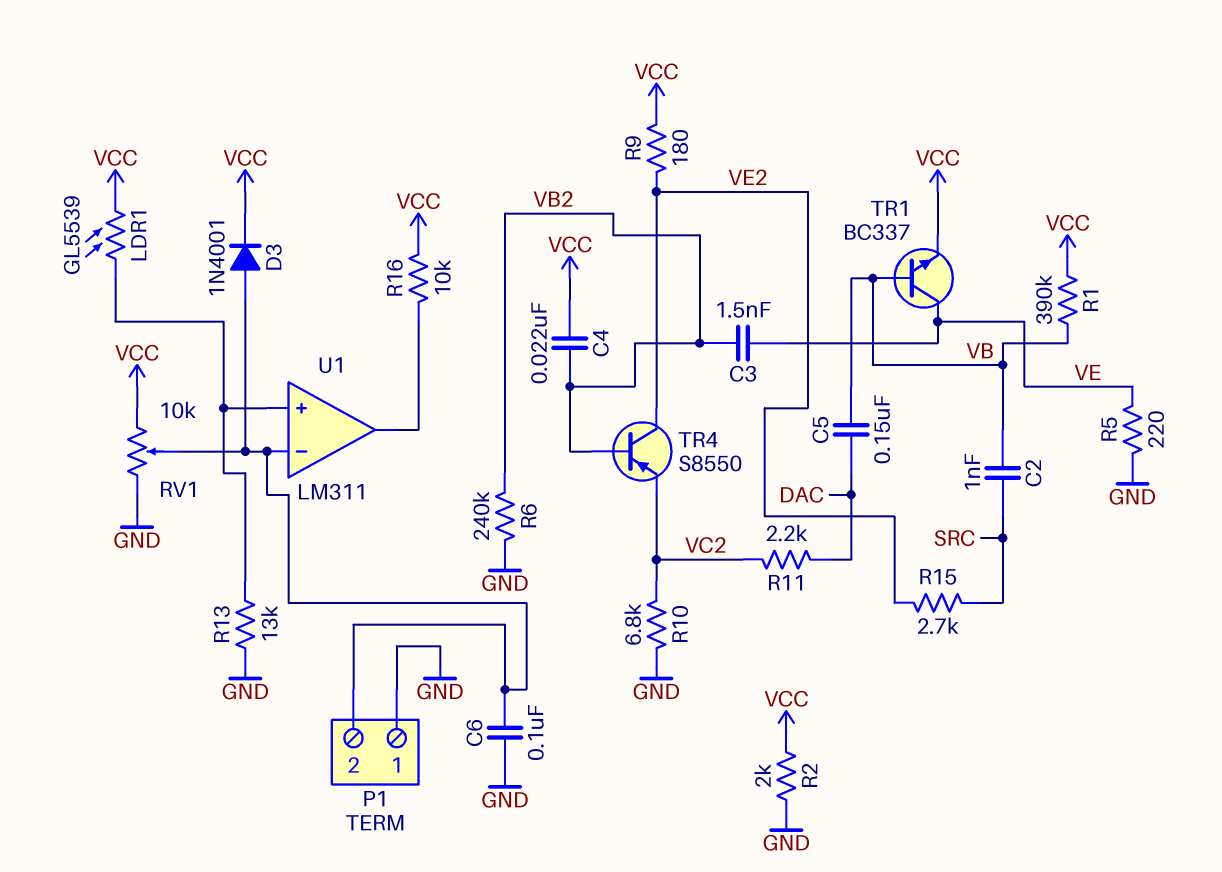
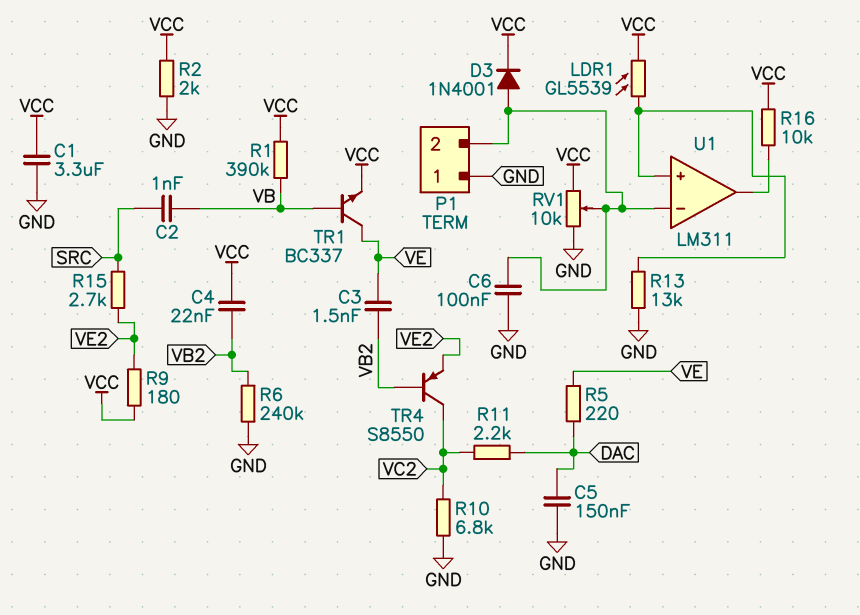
C1: none -> 3.3uF (GND, VCC)
C5: 150nF (DAC, VB) -> 150nF (DAC, GND)
R5: 220 (GND, VE) -> 220 (DAC, VE)
TR4: PNP S8550 (B VB2, C VE2, E VC2) -> PNP S8550 (B VB2, C VC2, E VE2)

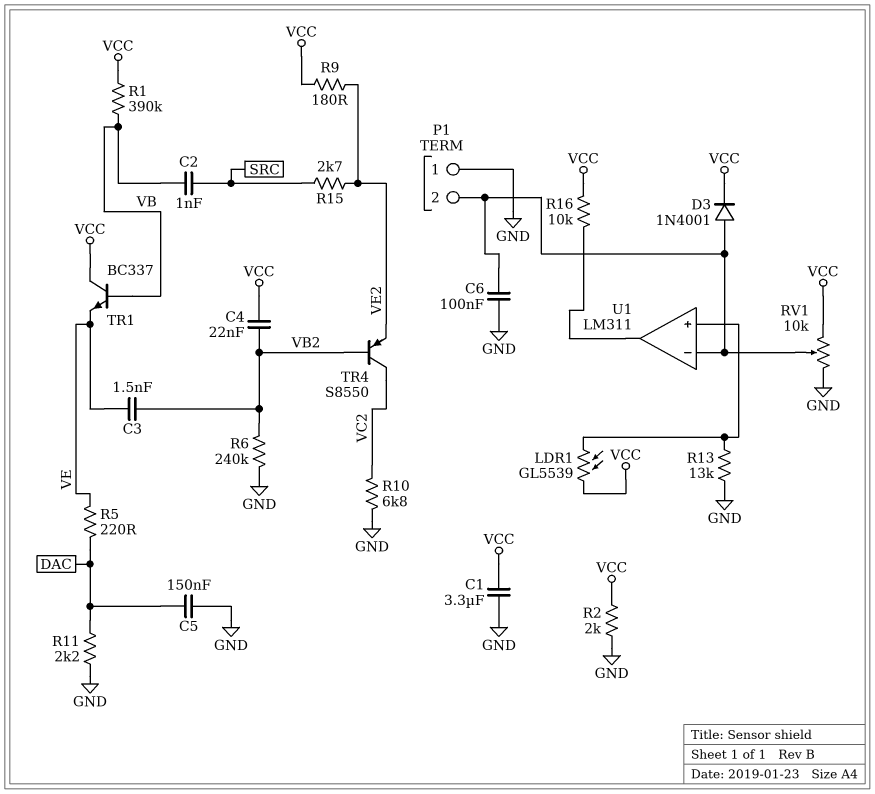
R11: 2.2k (DAC, VC2) -> 2.2k (DAC, GND)
TR1: NPN BC337 (B VB, C VE, E VCC) -> NPN BC337 (B VB, C VCC, E VE)

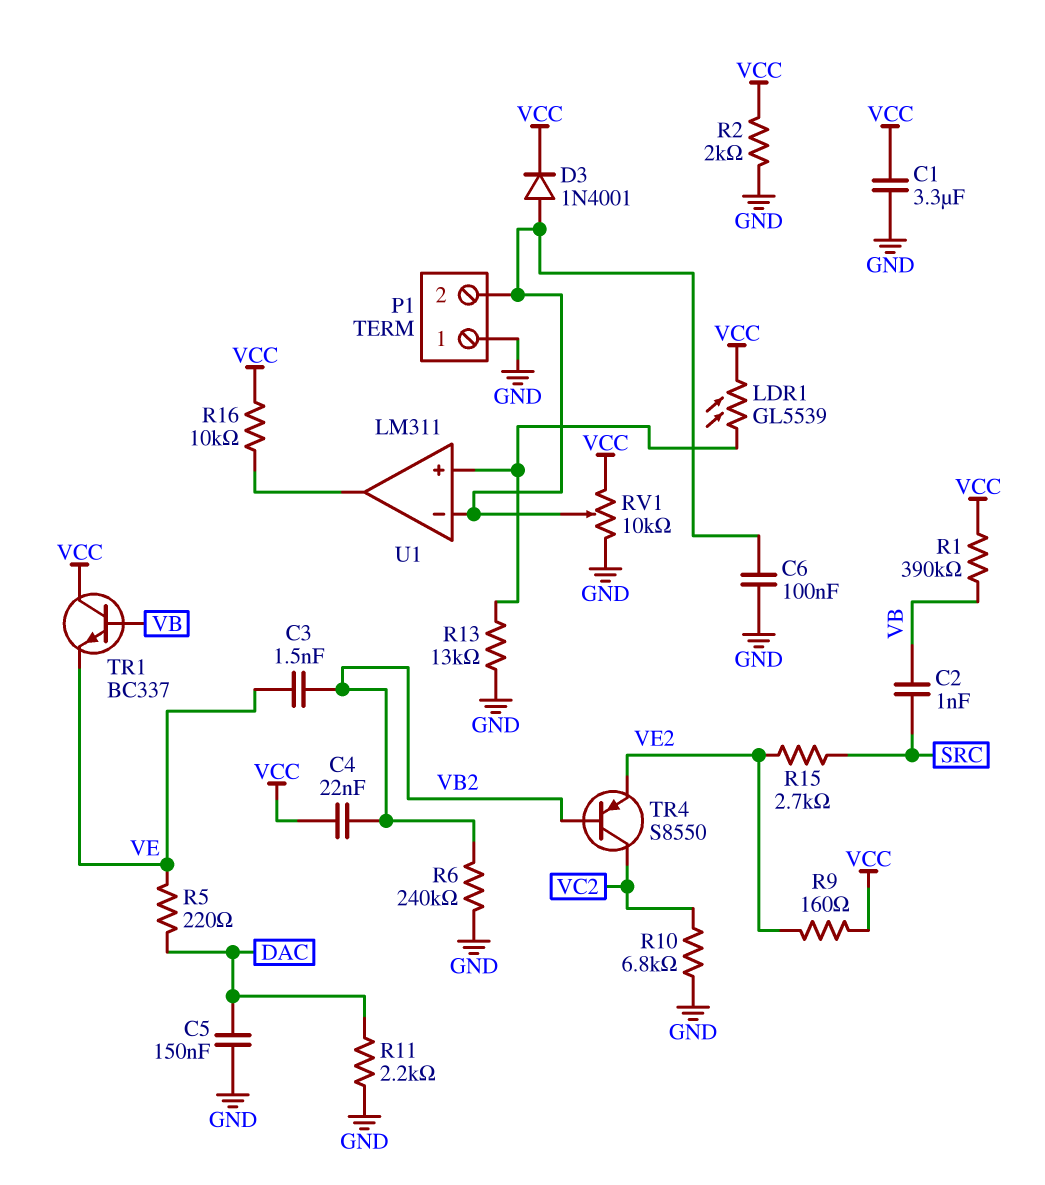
R9: 180 (VCC, VE2) -> 160 (VCC, VE2)

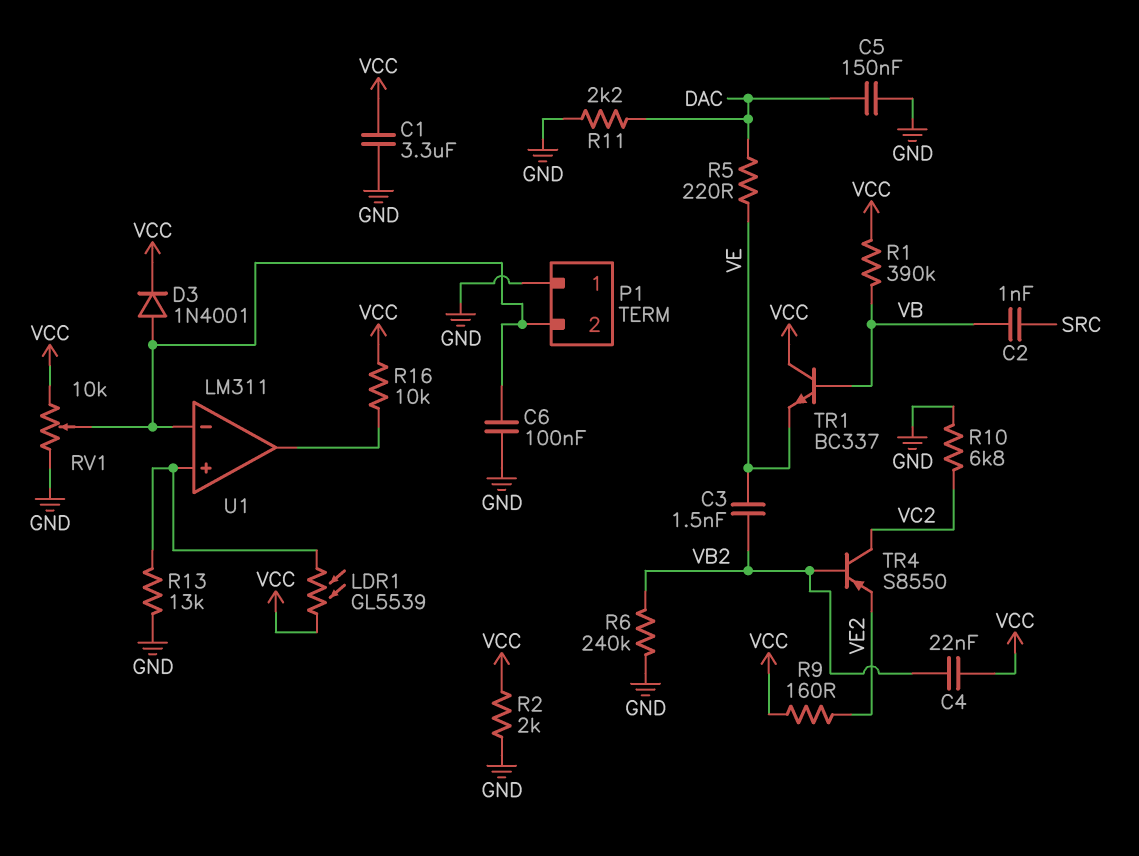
R15: 2.7k (SRC, VE2) -> none

